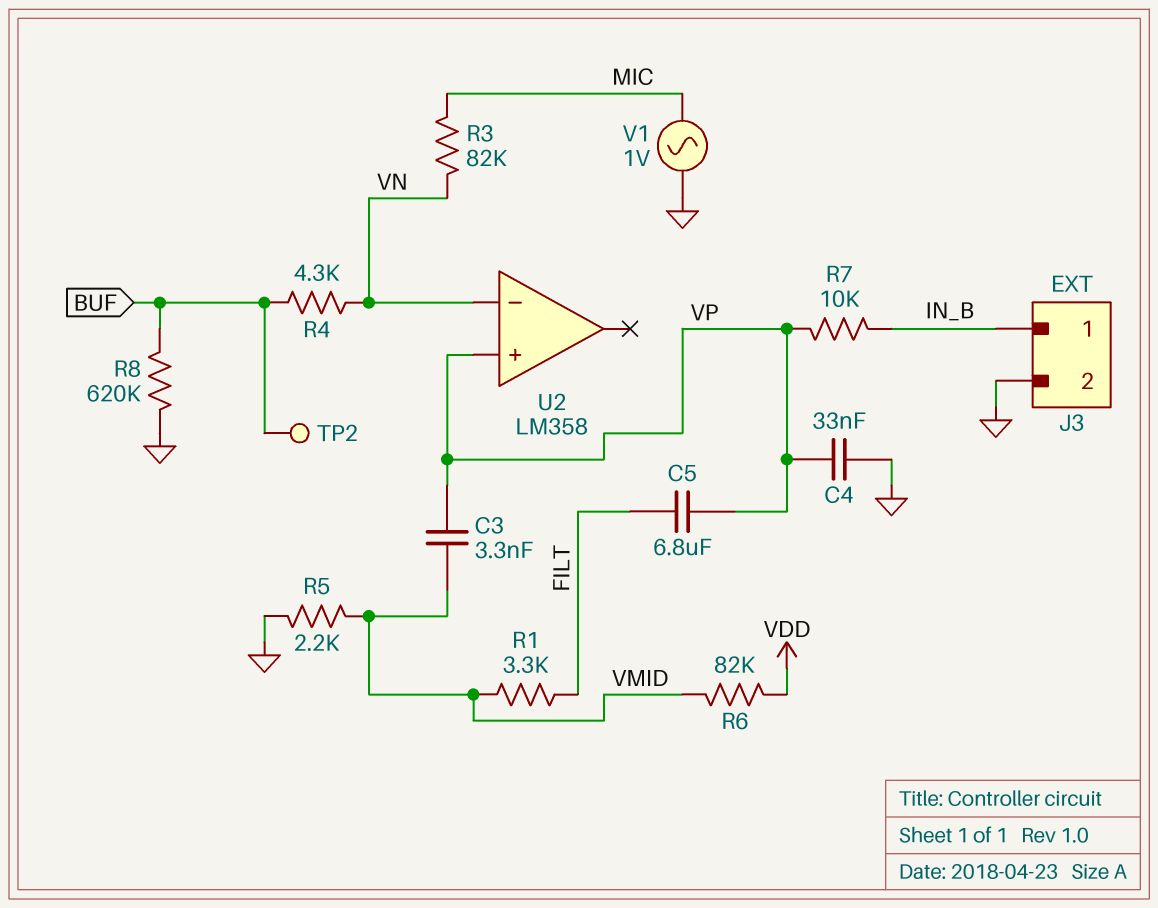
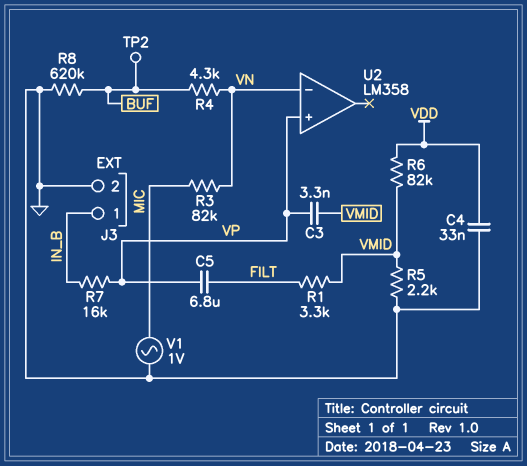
C4: 33nF (GND, VP) -> 33nF (GND, VDD)
R7: 10k (IN_B, VP) -> 16k (IN_B, VP)

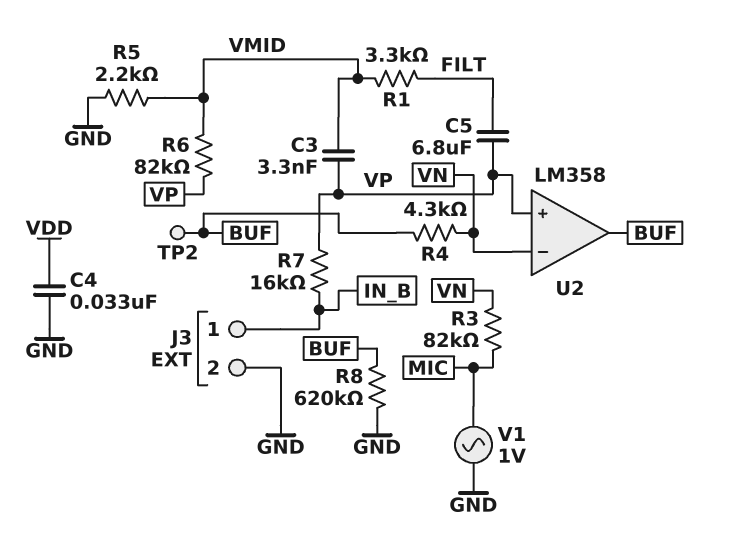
R6: 82k (VDD, VMID) -> 82k (VMID, VP)
U2 pin out: none -> BUF

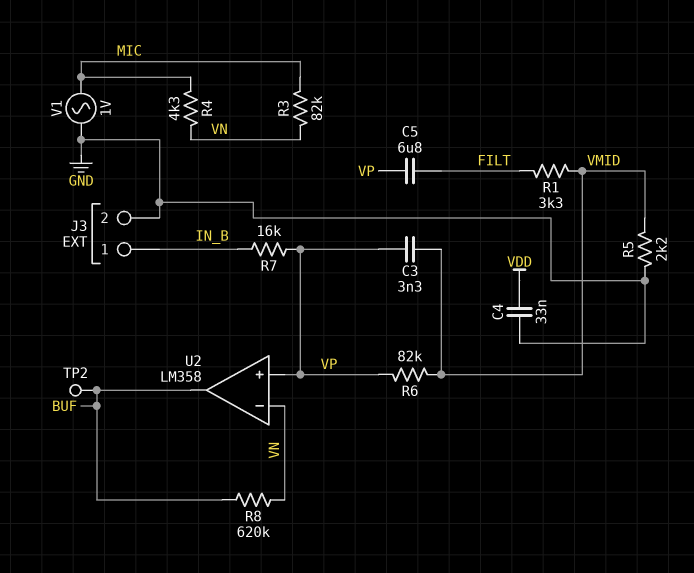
R4: 4.3k (BUF, VN) -> 4.3k (MIC, VN)
R8: 620k (BUF, GND) -> 620k (BUF, VN)

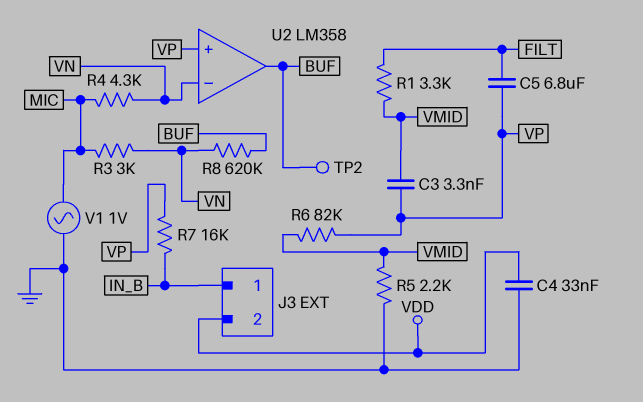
J3 pin 2: GND -> VDD
R3: 82k (MIC, VN) -> 3k (MIC, VN)

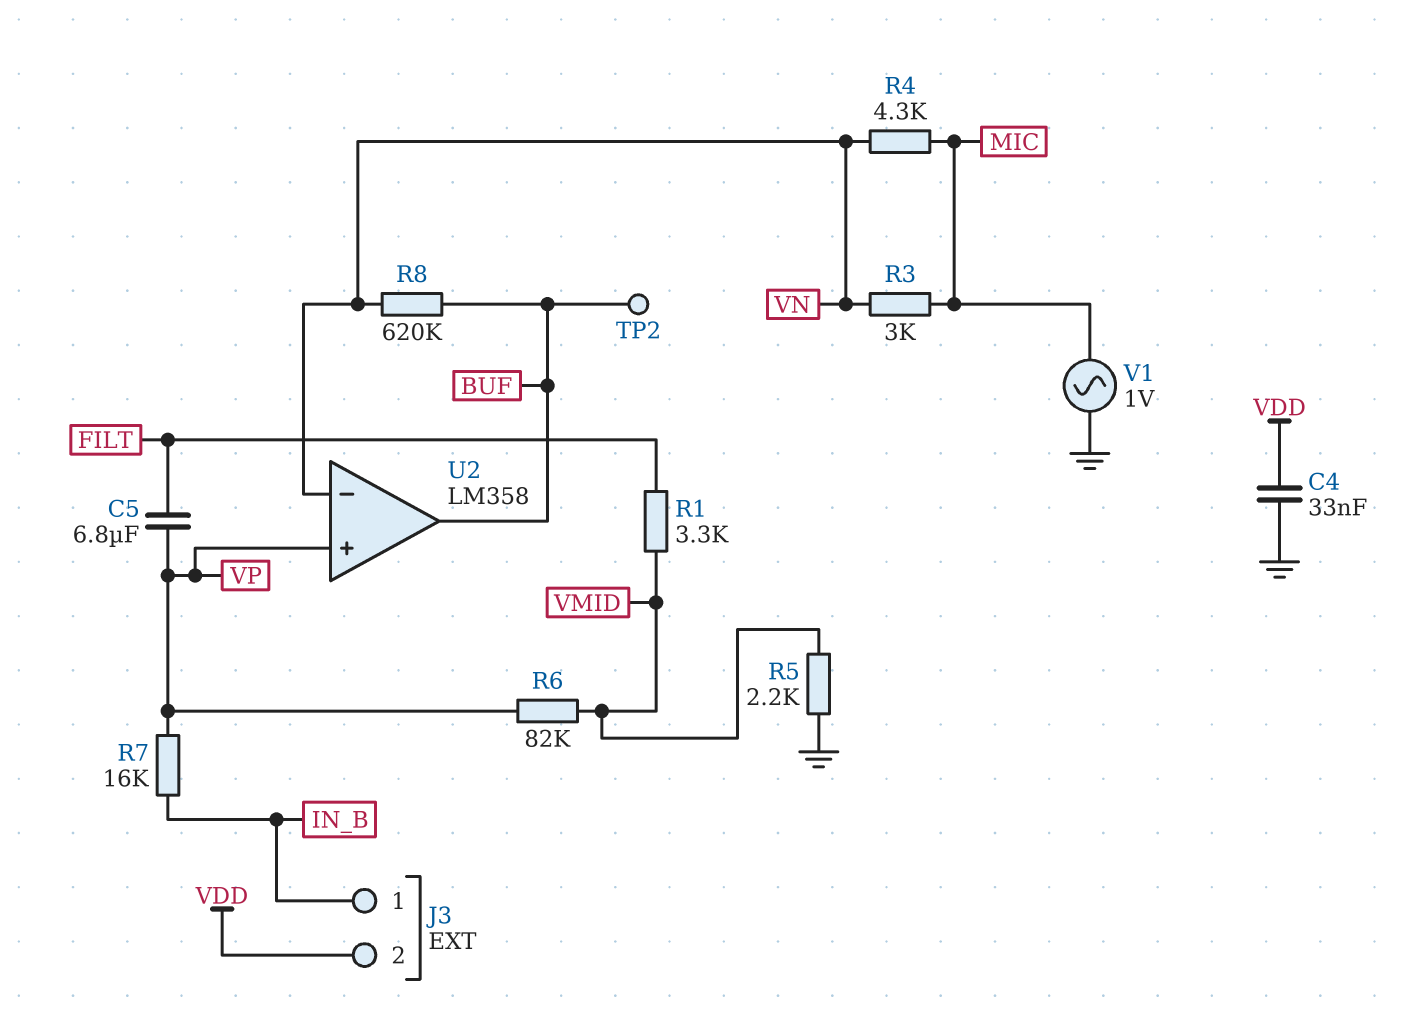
C3: 3.3nF (VMID, VP) -> none

